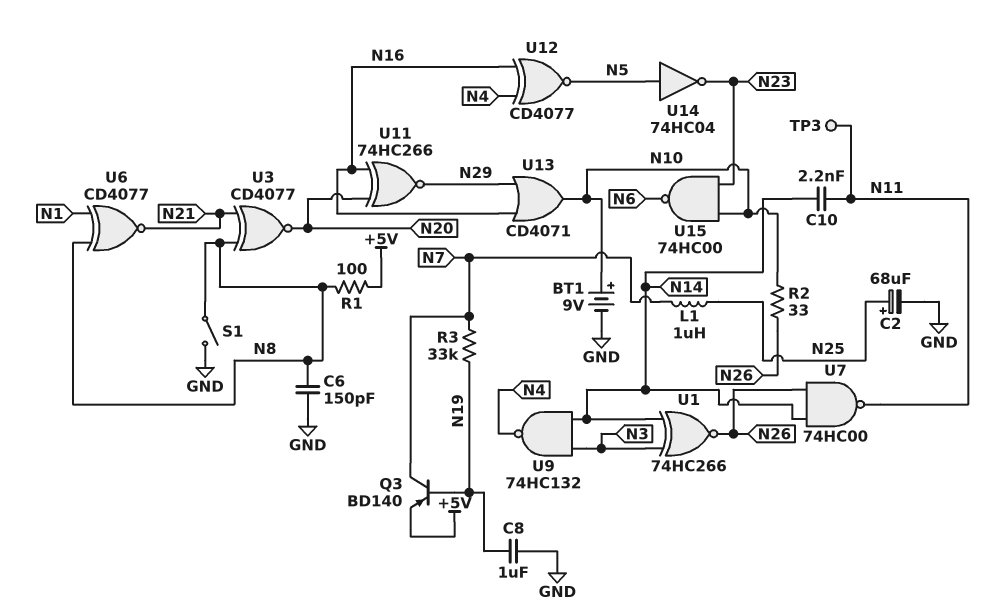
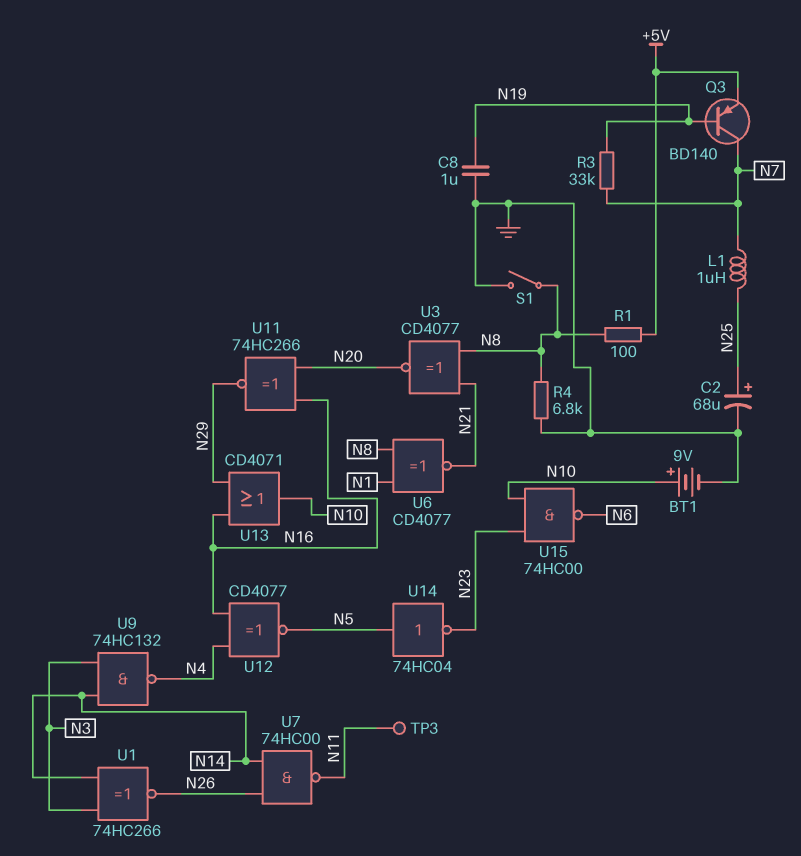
C6: 150pF (GND, N8) -> none
C10: 2.2nF (N11, N14) -> none
R2: 33 (N10, N26) -> none
R4: none -> 6.8k (GND, N8)

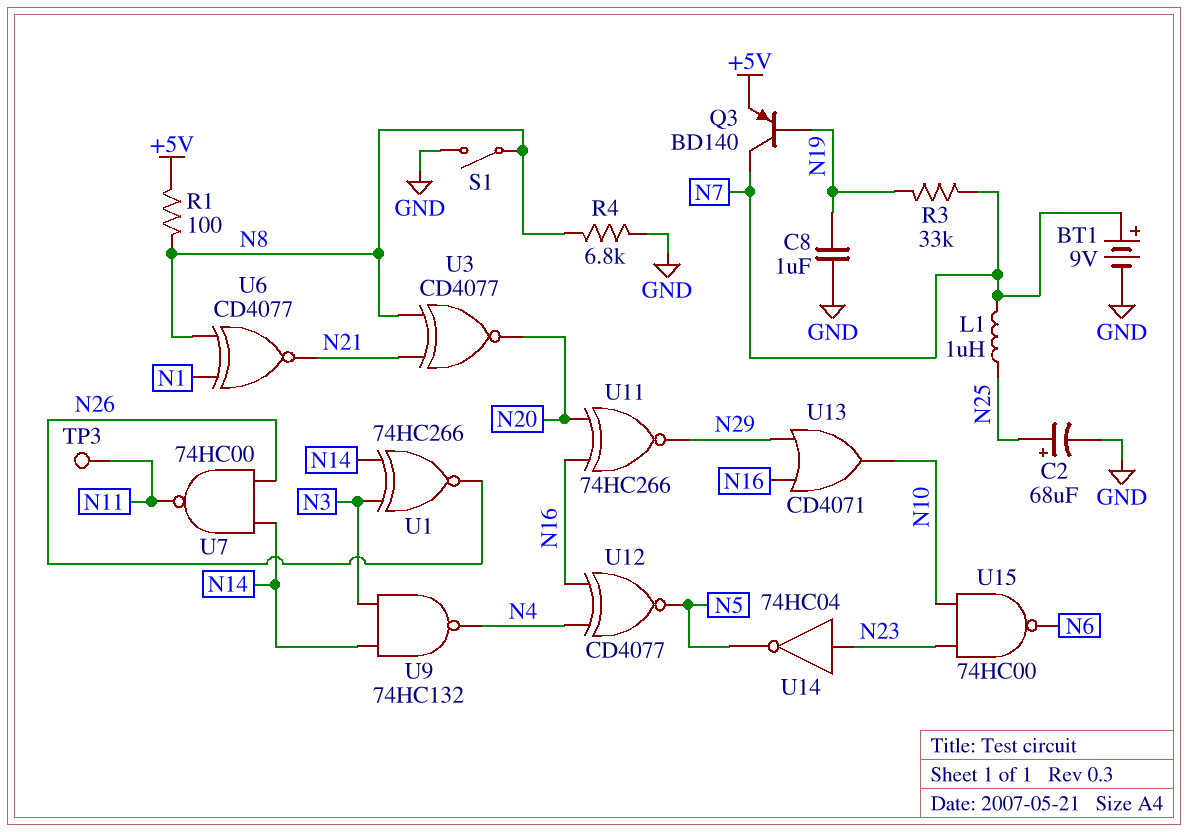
BT1: 9V (plus N10, minus GND) -> 9V (plus N7, minus GND)
U14: NOT 74HC04 (in N5, out N23) -> NOT 74HC04 (in N23, out N5)

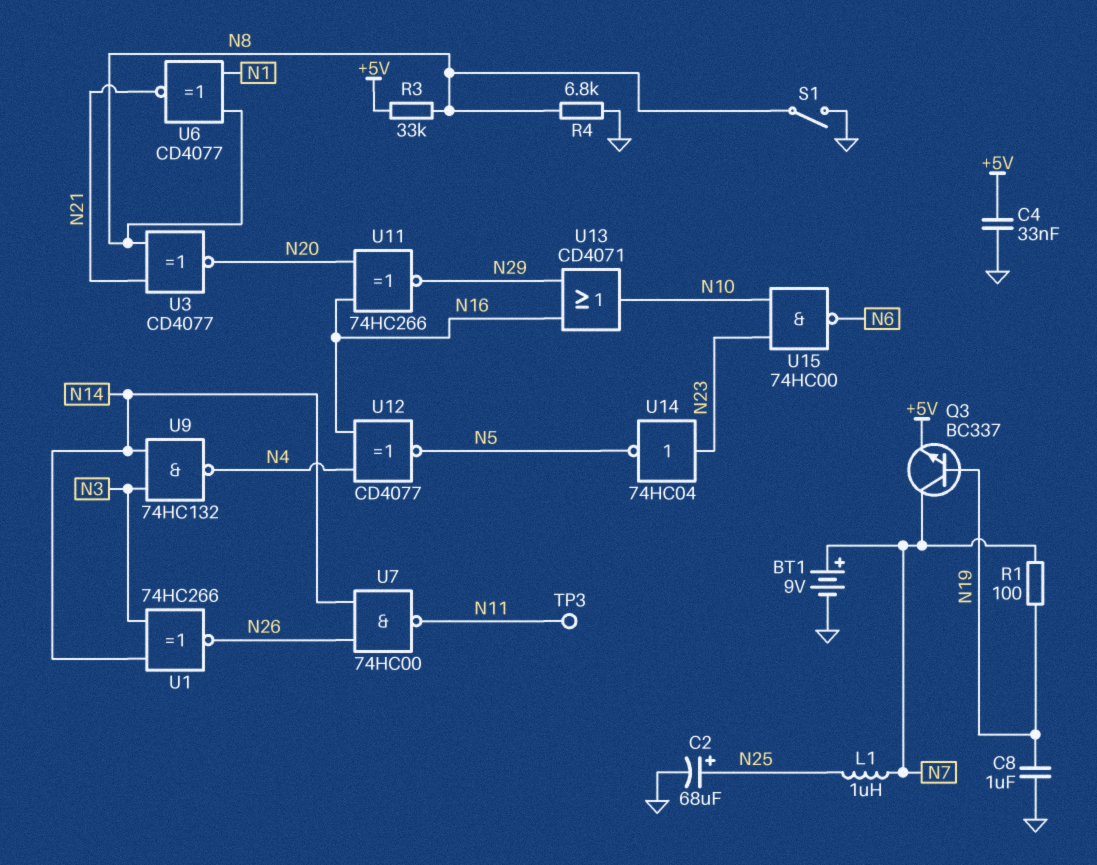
C4: none -> 33nF (+5V, GND)
Q3: PNP BD140 (B N19, C N7, E +5V) -> NPN BC337 (B N19, C N7, E +5V)
R1: 100 (+5V, N8) -> 100 (N7, N19)
R3: 33k (N7, N19) -> 33k (+5V, N8)

